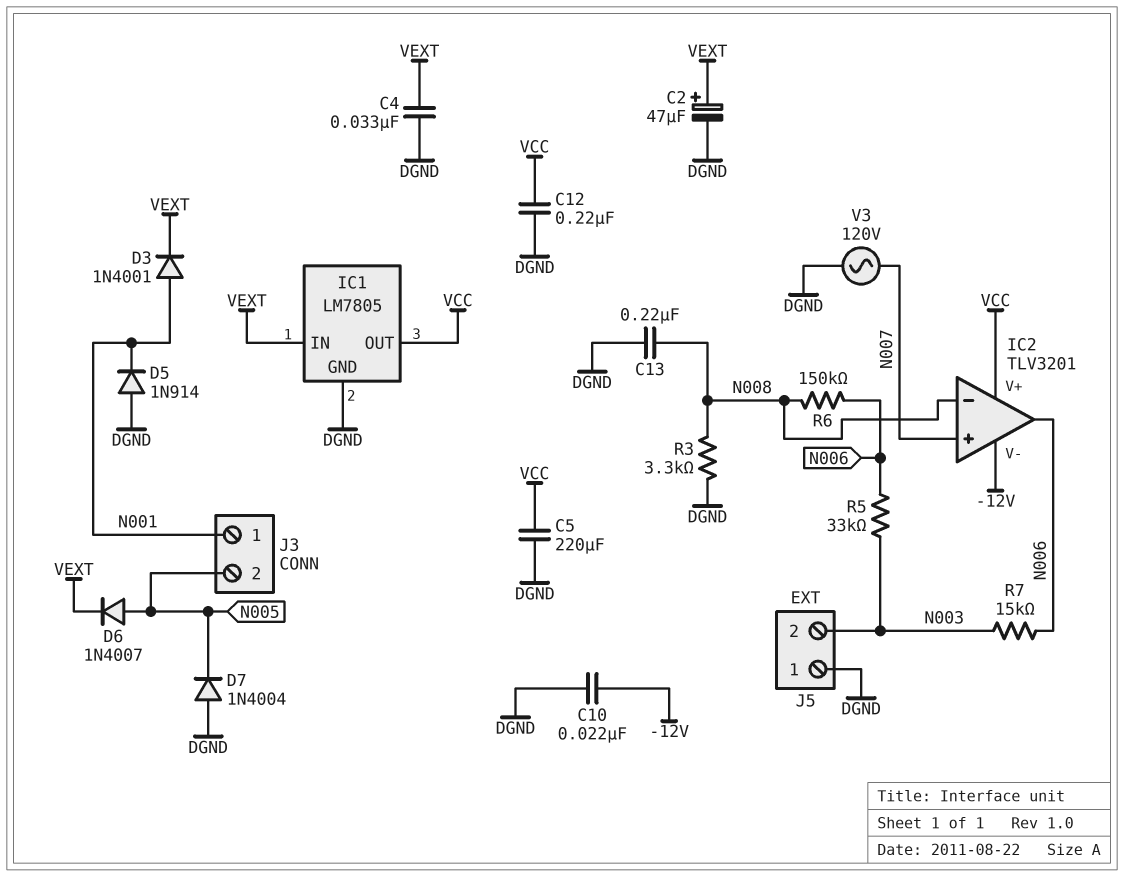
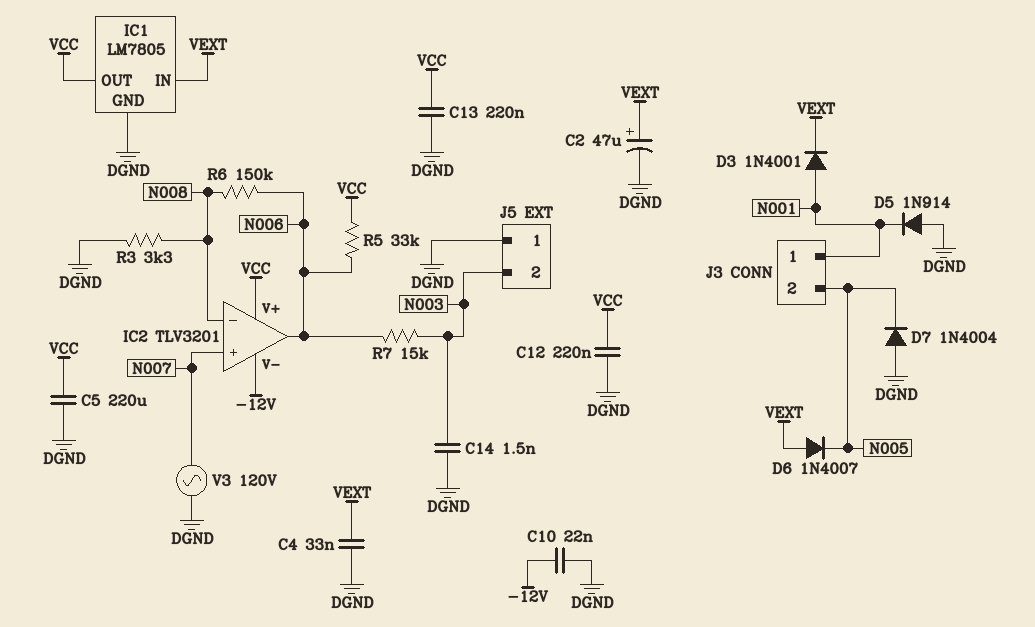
C13: 220nF (DGND, N008) -> 220nF (DGND, VCC)
C14: none -> 1.5nF (DGND, N003)
D6: diode 1N4007 (A N005, K VEXT) -> diode 1N4007 (A VEXT, K N005)
R5: 33k (N003, N006) -> 33k (N006, VCC)

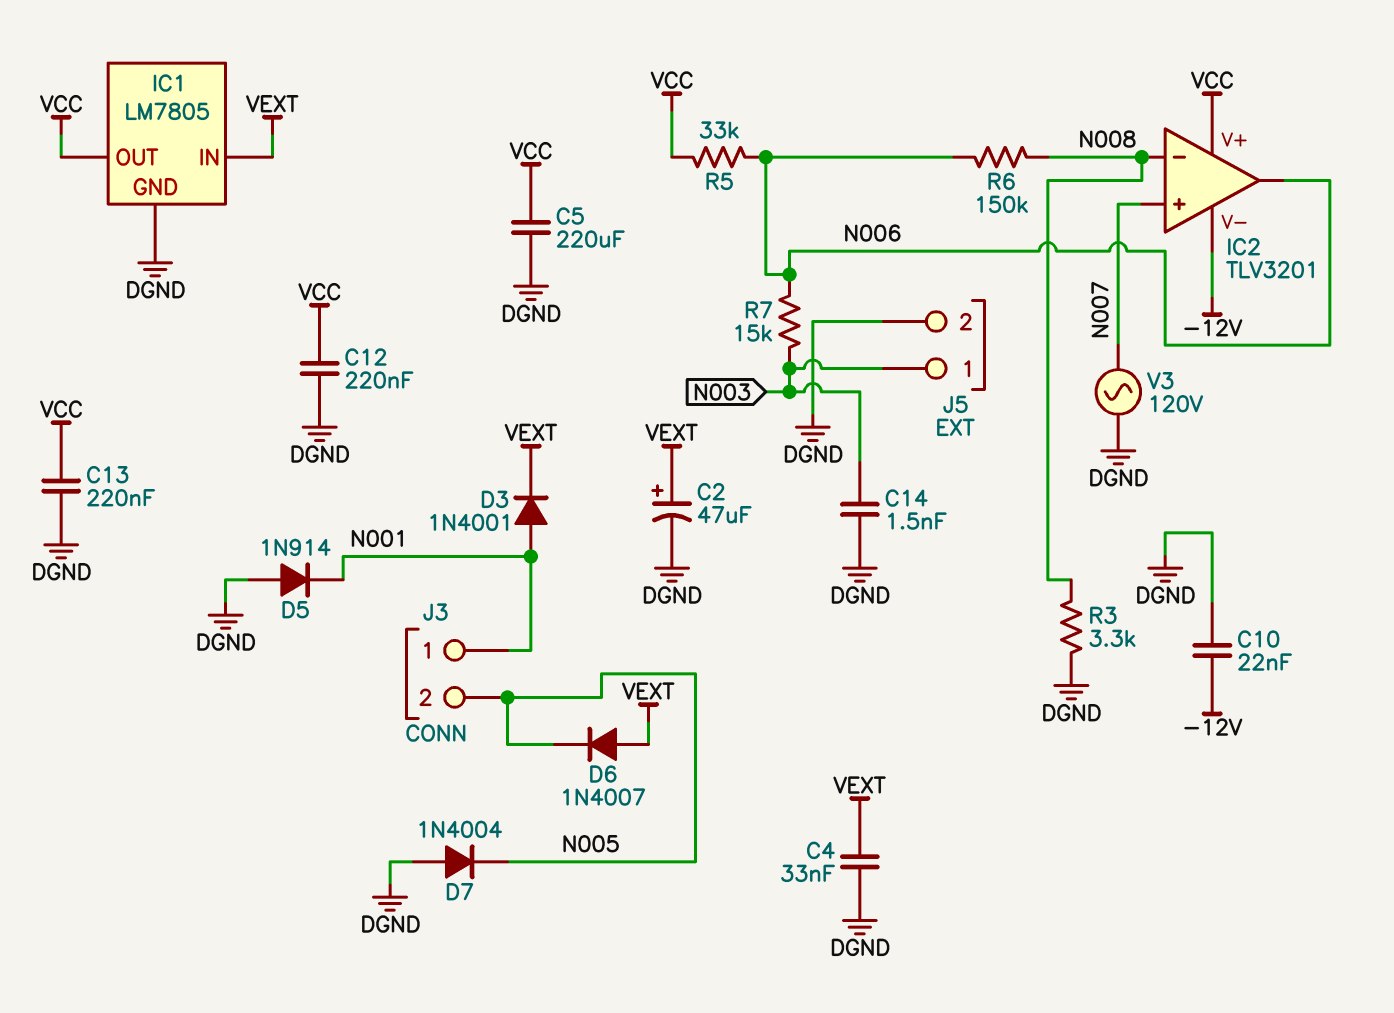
J5 pin 1: DGND -> N003
J5 pin 2: N003 -> DGND

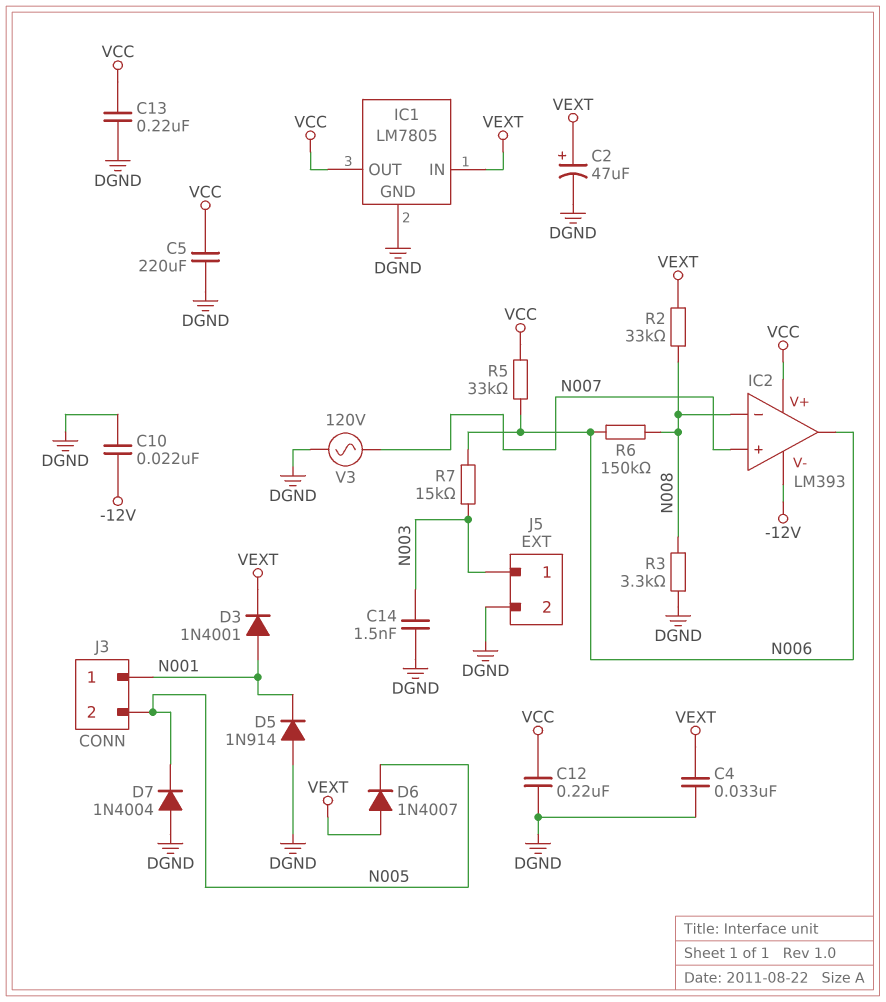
IC2: TLV3201 -> LM393
R2: none -> 33k (N008, VEXT)

